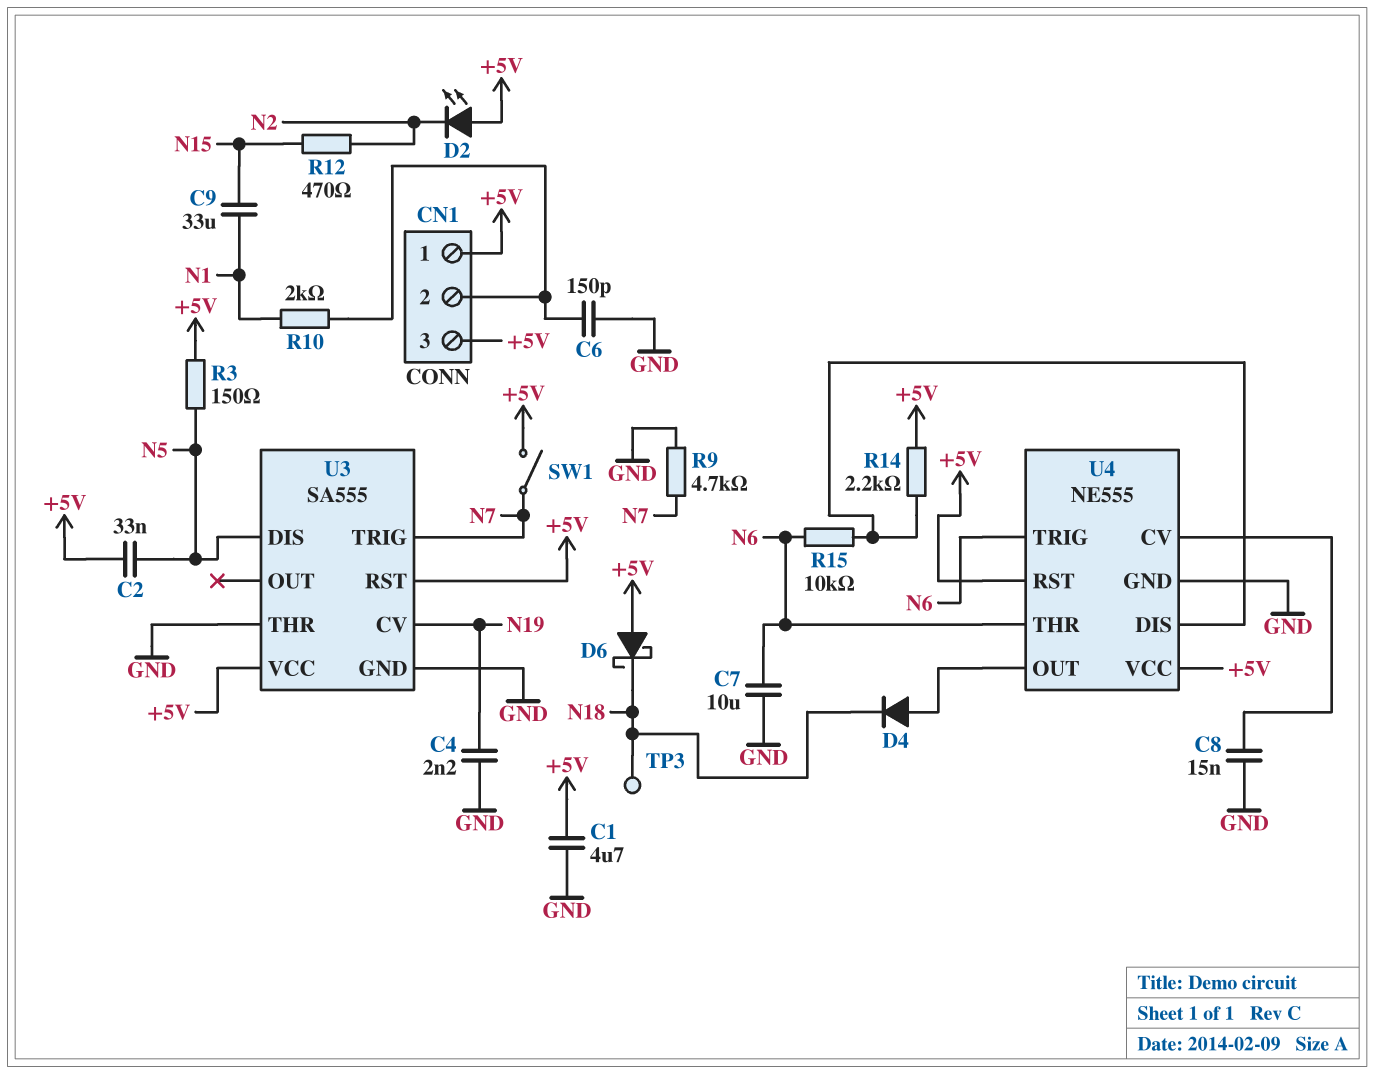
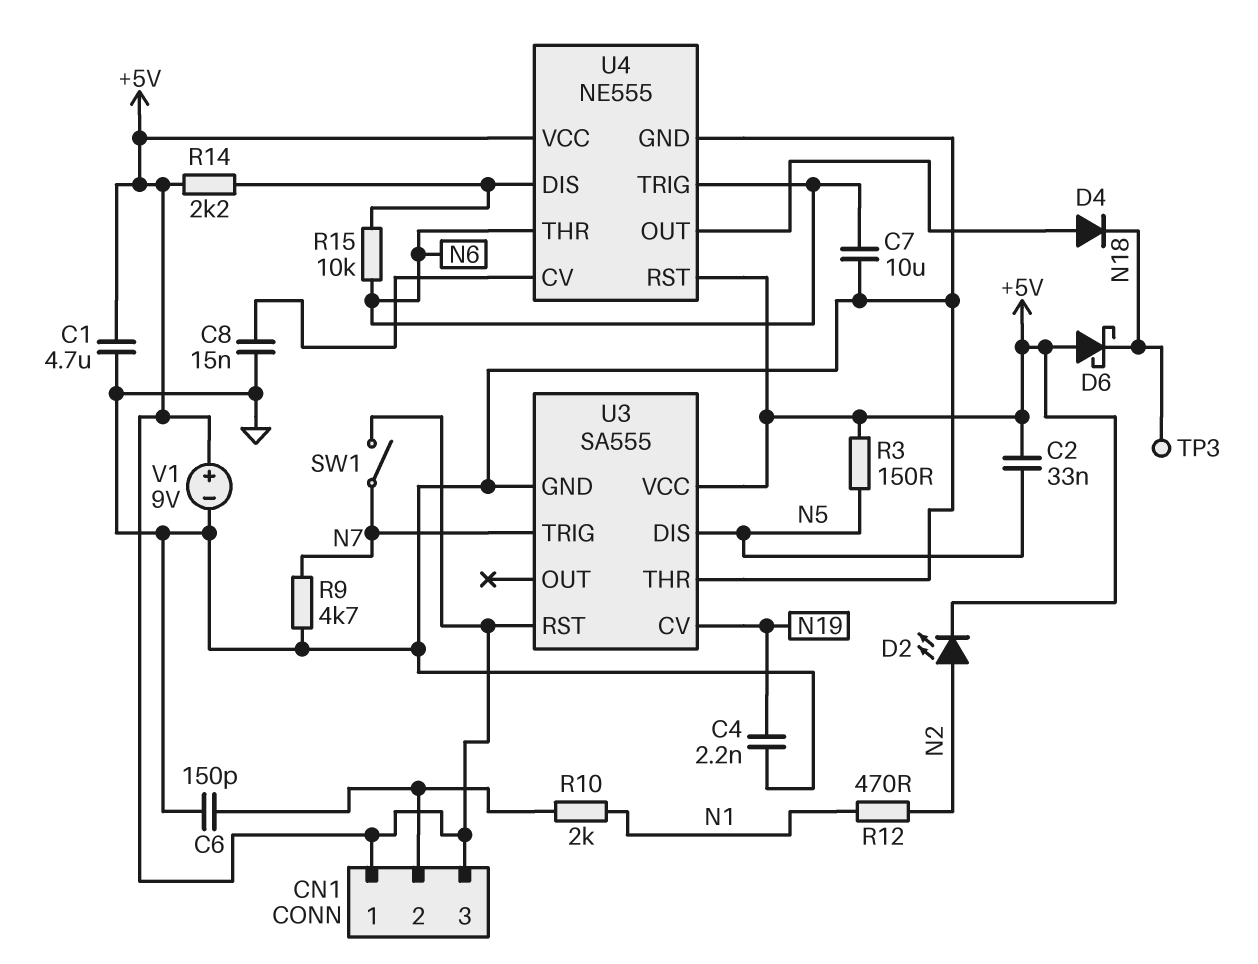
C9: 33uF (N1, N15) -> none
D2: LED (A +5V, K N2) -> LED (A N2, K +5V)
R12: 470 (N2, N15) -> 470 (N1, N2)
V1: none -> 9V (plus +5V, minus GND)

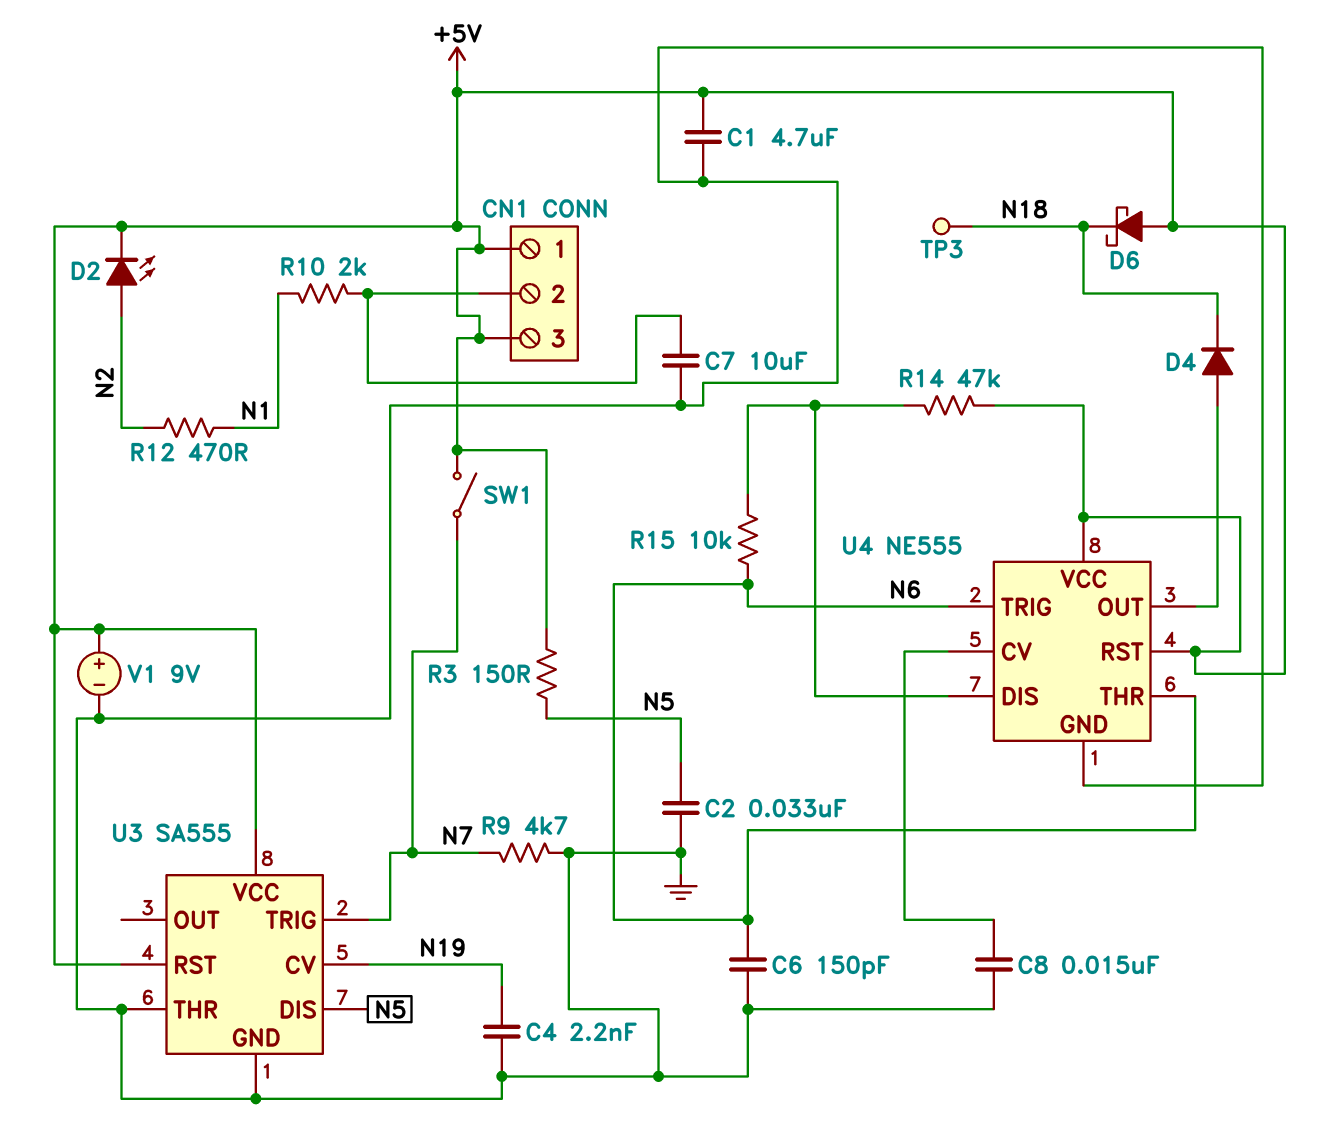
C2: 33nF (+5V, N5) -> 33nF (GND, N5)
C6: 150pF (CN1/2, GND) -> 150pF (GND, N6)
C7: 10uF (GND, N6) -> 10uF (CN1/2, GND)
R14: 2.2k (+5V, U4/DIS) -> 47k (+5V, U4/DIS)

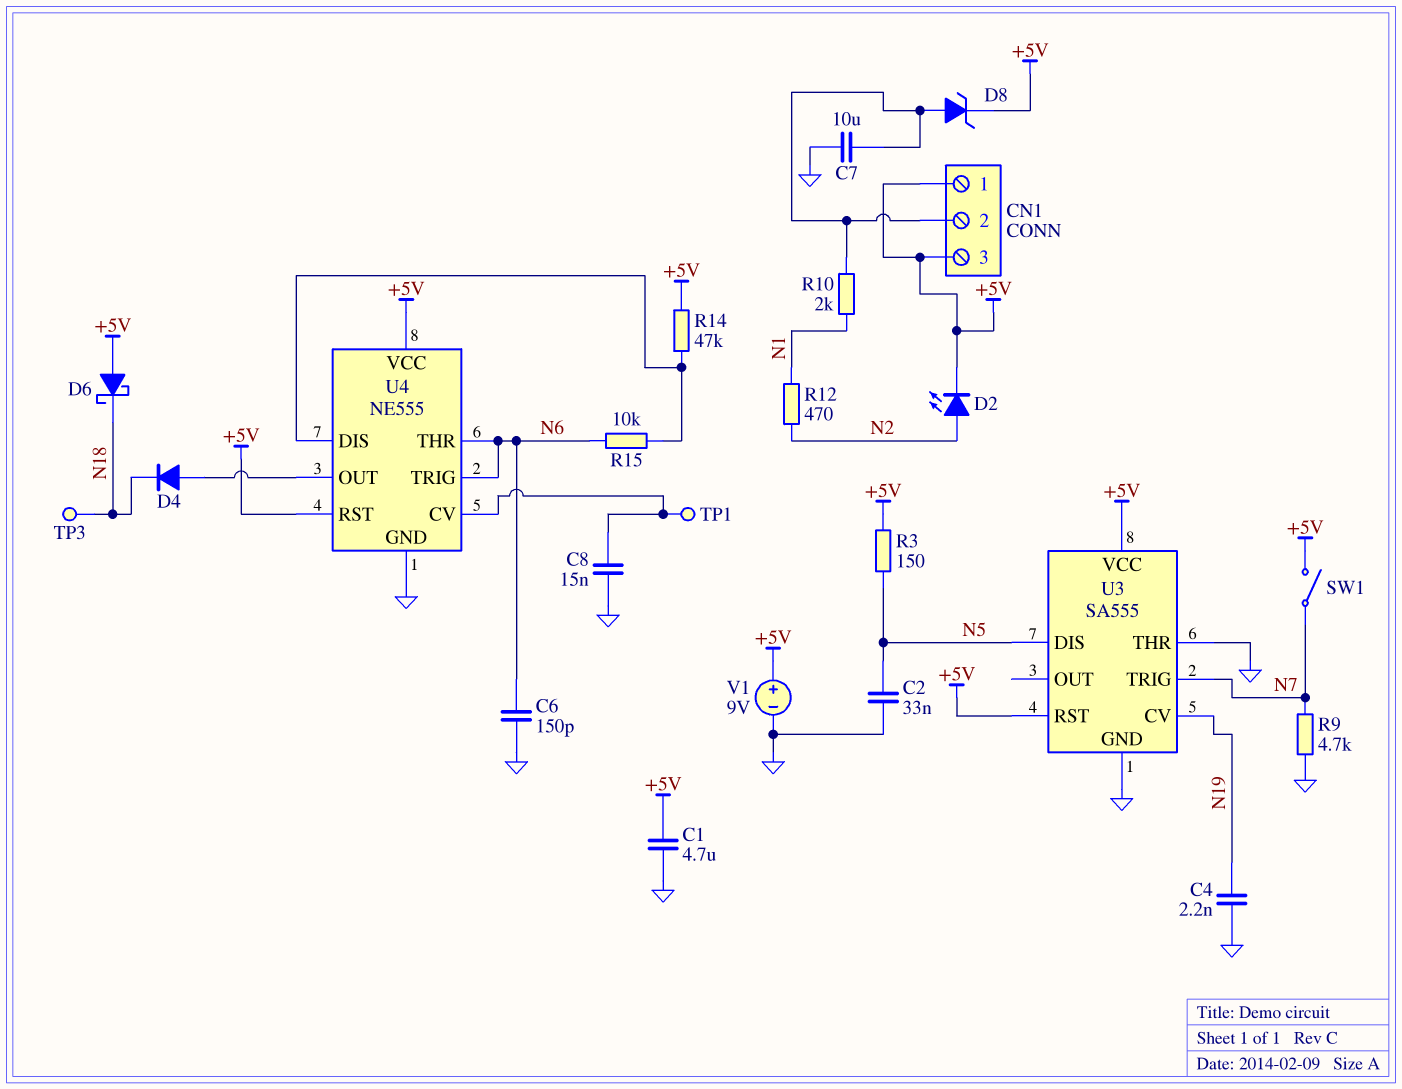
D8: none -> zener (A CN1/2, K +5V)
TP1: none -> test point (U4/CV)

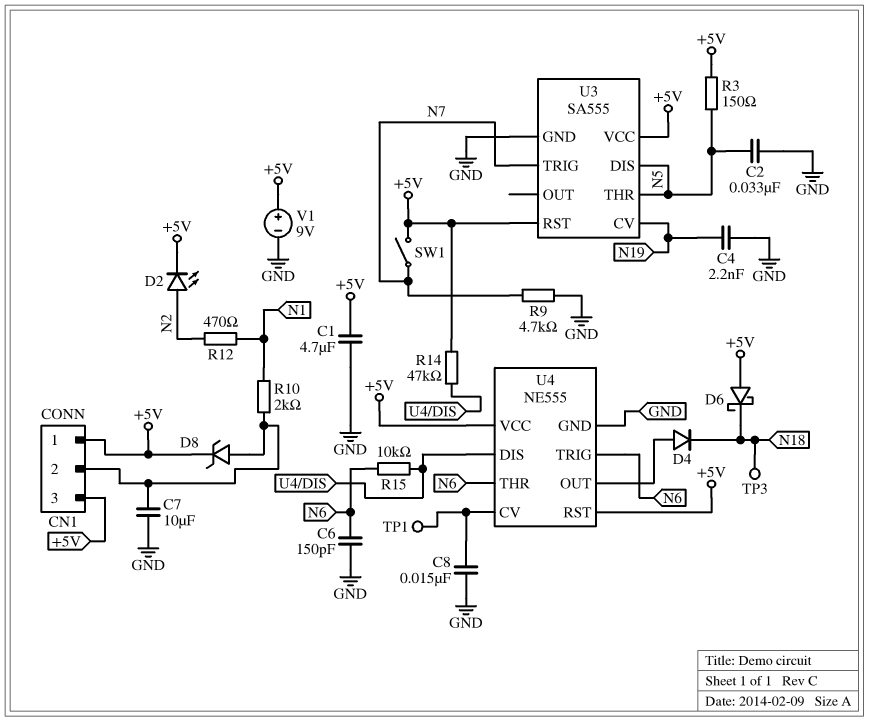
U3 pin THR: GND -> N5

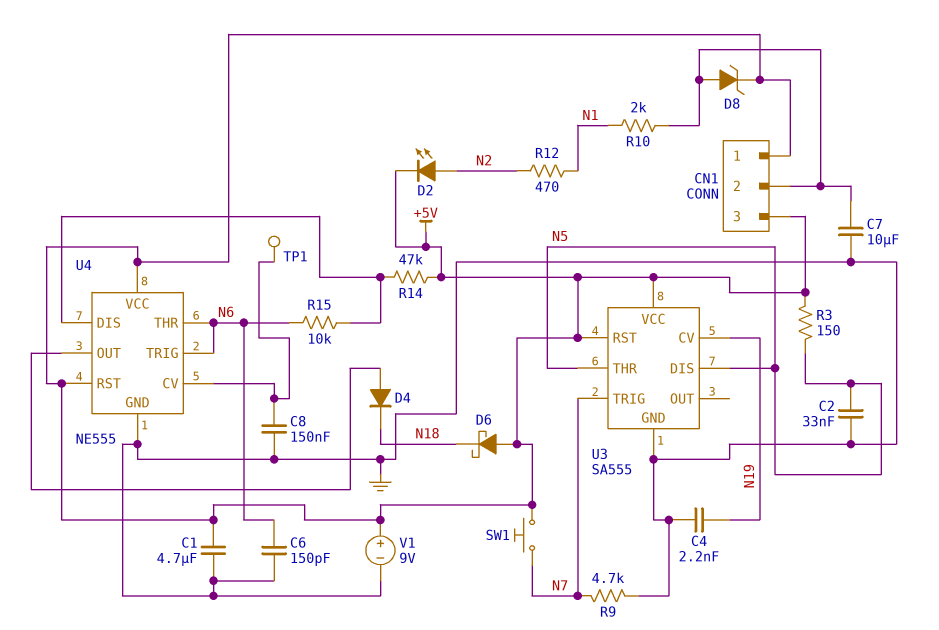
C8: 15nF (GND, U4/CV) -> 150nF (GND, U4/CV)
SW1: switch (+5V, N7) -> button (+5V, N7)
TP3: test point (N18) -> none

